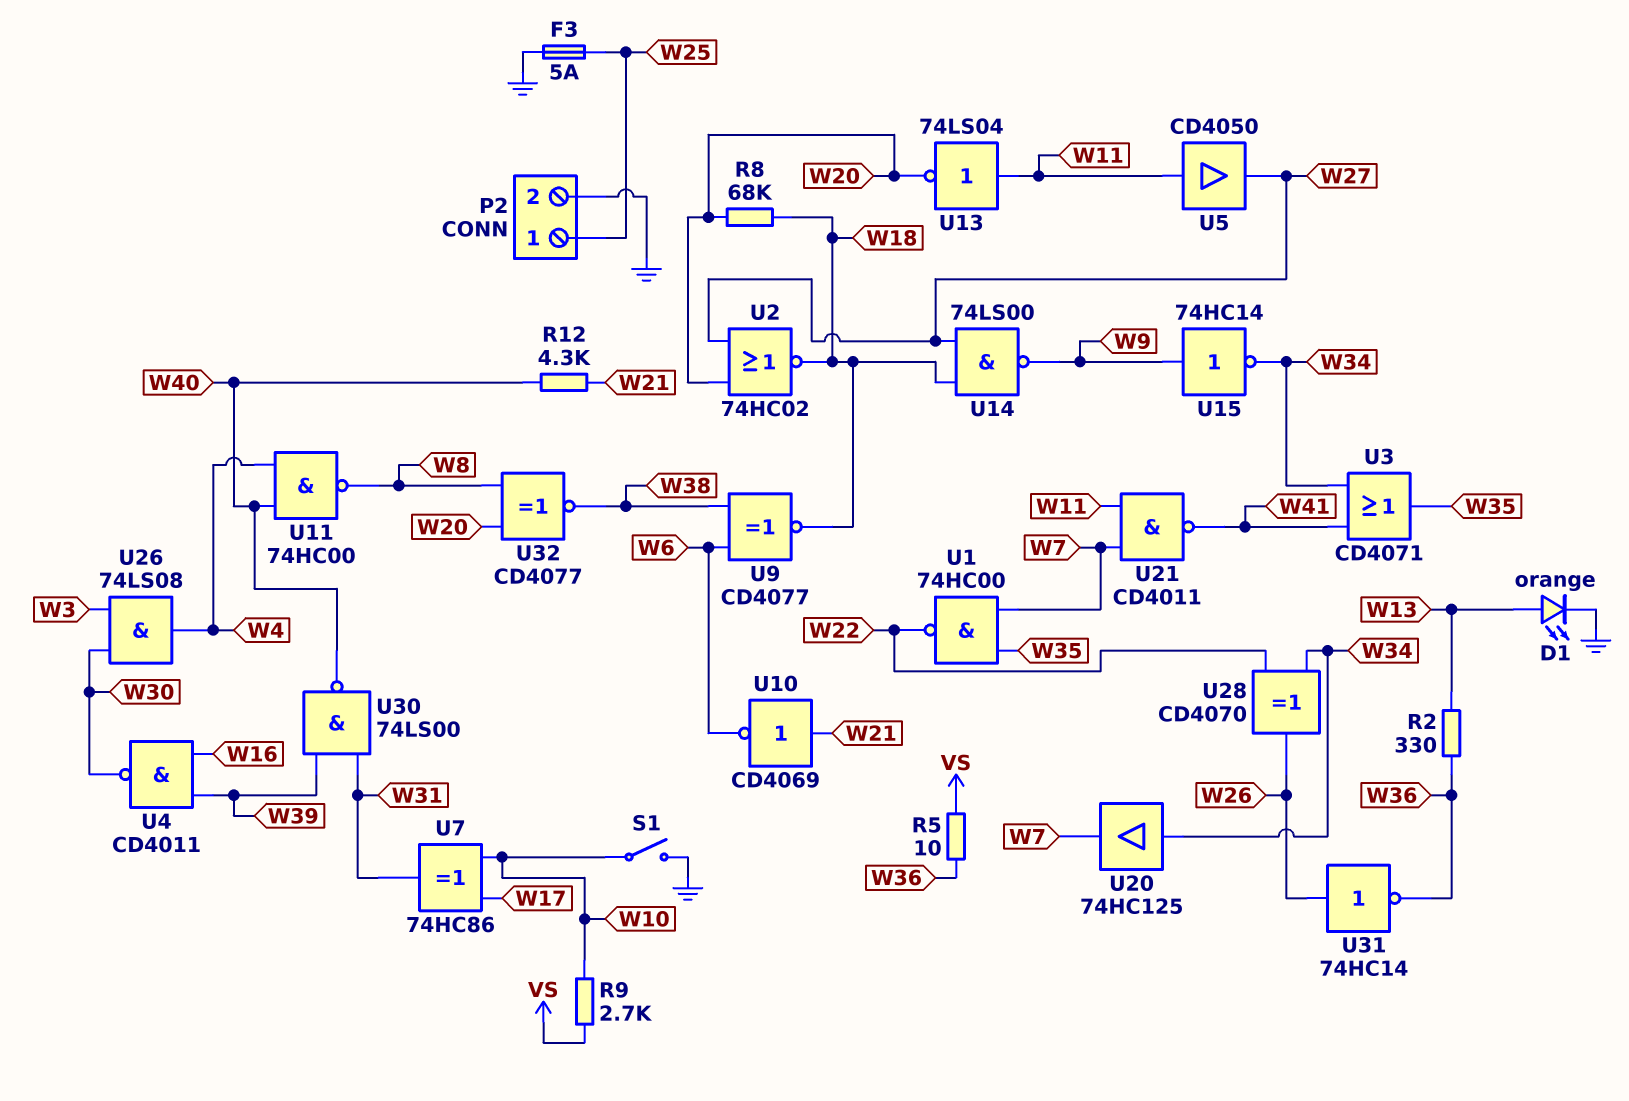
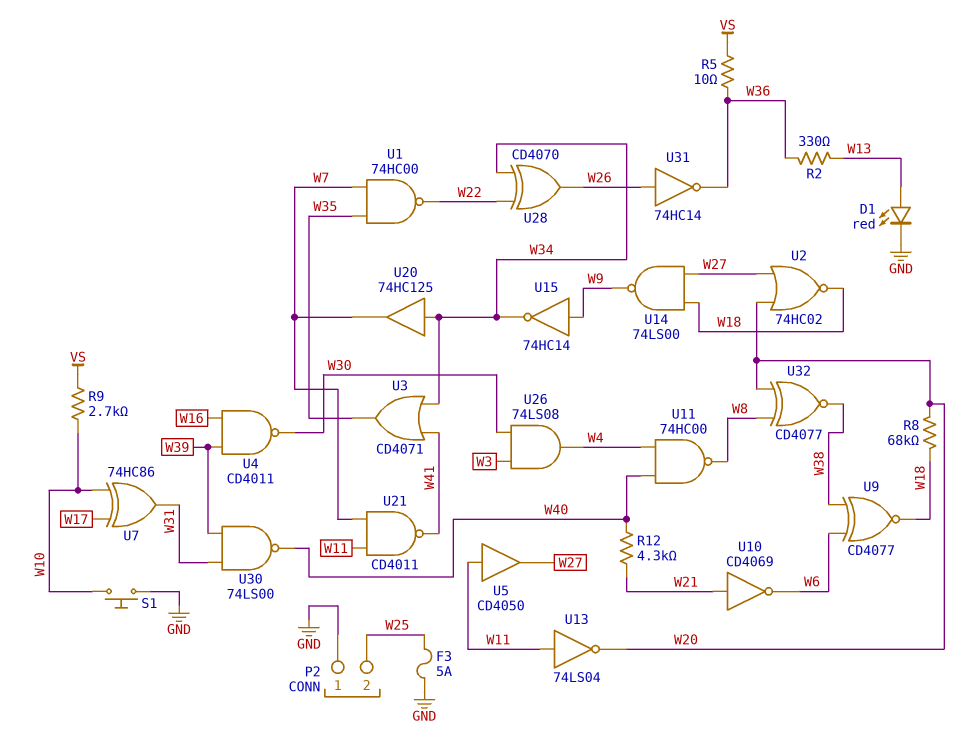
D1: LED orange (A W13, K GND) -> LED red (A W13, K GND)
P2 pin 1: W25 -> GND
P2 pin 2: GND -> W25
S1: switch (GND, W10) -> button (GND, W10)

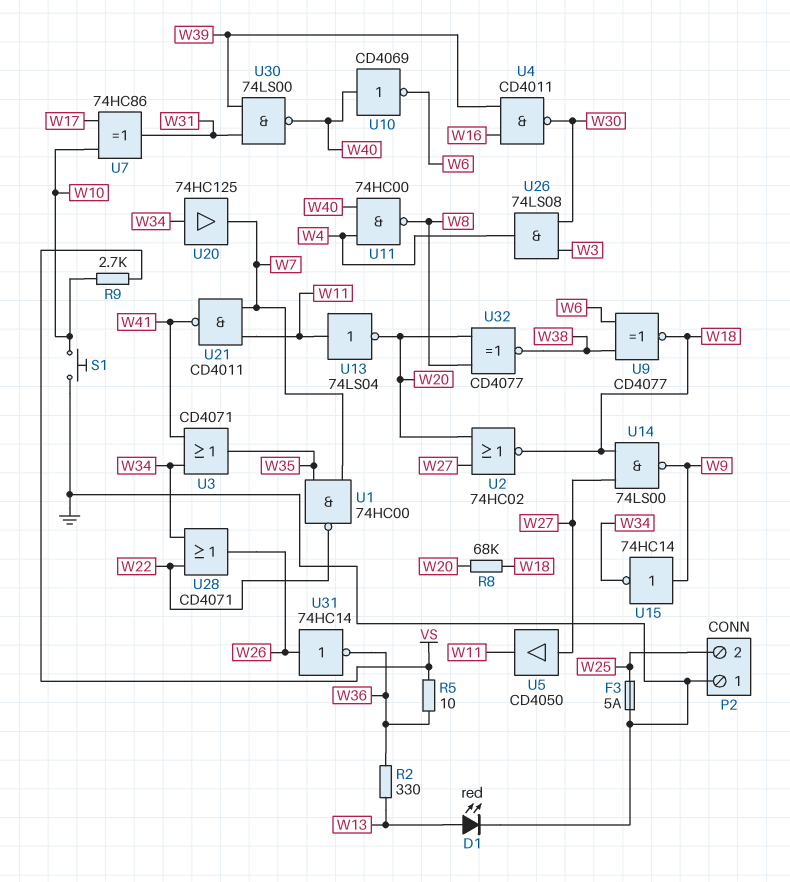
R12: 4.3k (W21, W40) -> none
U5: buffer CD4050 (in W11, out W27) -> buffer CD4050 (in W27, out W11)
U10: NOT CD4069 (in W21, out W6) -> NOT CD4069 (in W40, out W6)
U28: XOR CD4070 (in W22, in W34, out W26) -> OR CD4071 (in W22, in W34, out W26)

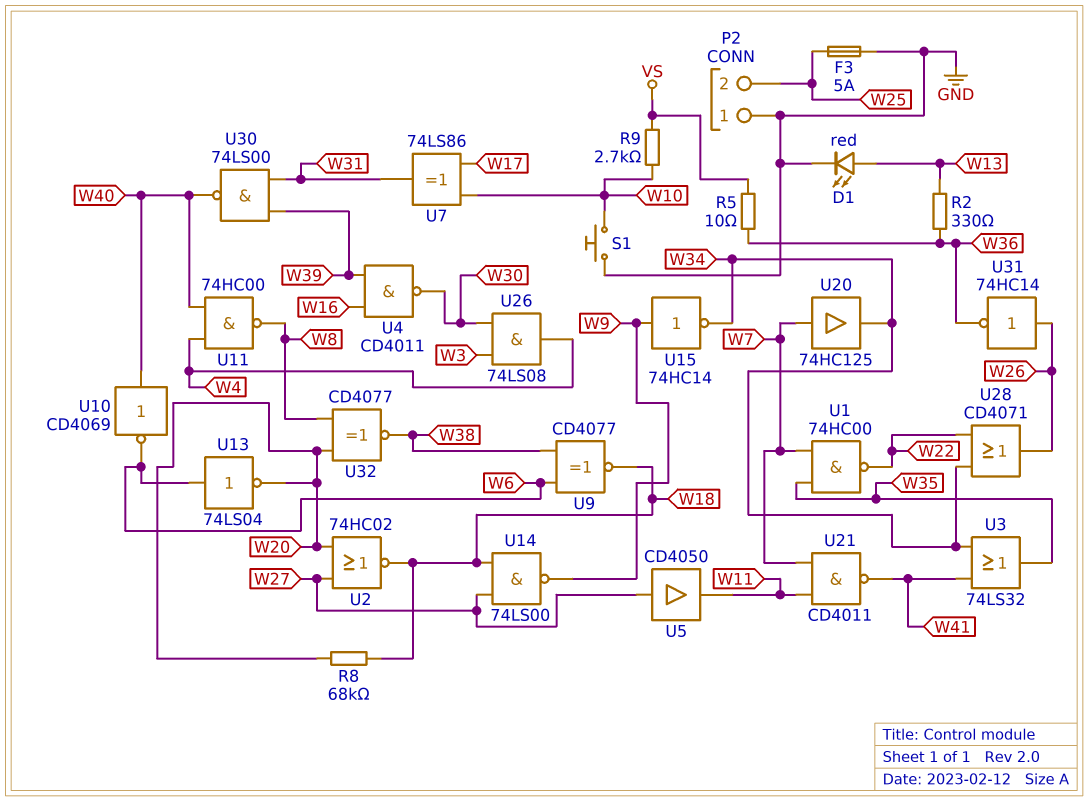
U3: OR CD4071 (in W34, in W41, out W35) -> OR 74LS32 (in W34, in W41, out W35)
U7: XOR 74HC86 (in W10, in W17, out W31) -> XOR 74LS86 (in W10, in W17, out W31)
U13: NOT 74LS04 (in W11, out W20) -> NOT 74LS04 (in W6, out W20)
U20: buffer 74HC125 (in W34, out W7) -> buffer 74HC125 (in W7, out W34)

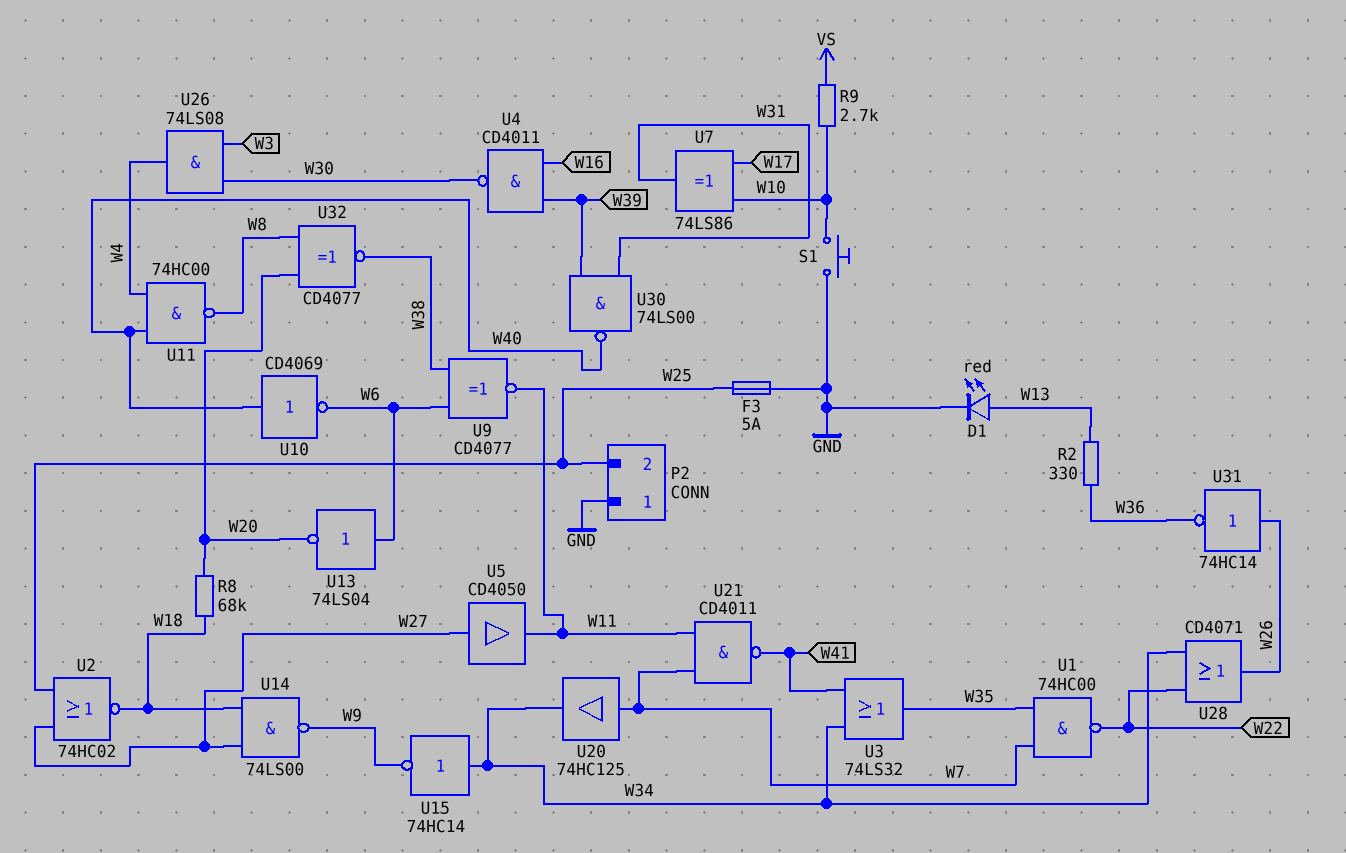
R5: 10 (VS, W36) -> none
U2: NOR 74HC02 (in W20, in W27, out W18) -> NOR 74HC02 (in W25, in W27, out W18)
U9: XNOR CD4077 (in W6, in W38, out W18) -> XNOR CD4077 (in W6, in W38, out W11)
U15: NOT 74HC14 (in W9, out W34) -> NOT 74HC14 (in W34, out W9)

